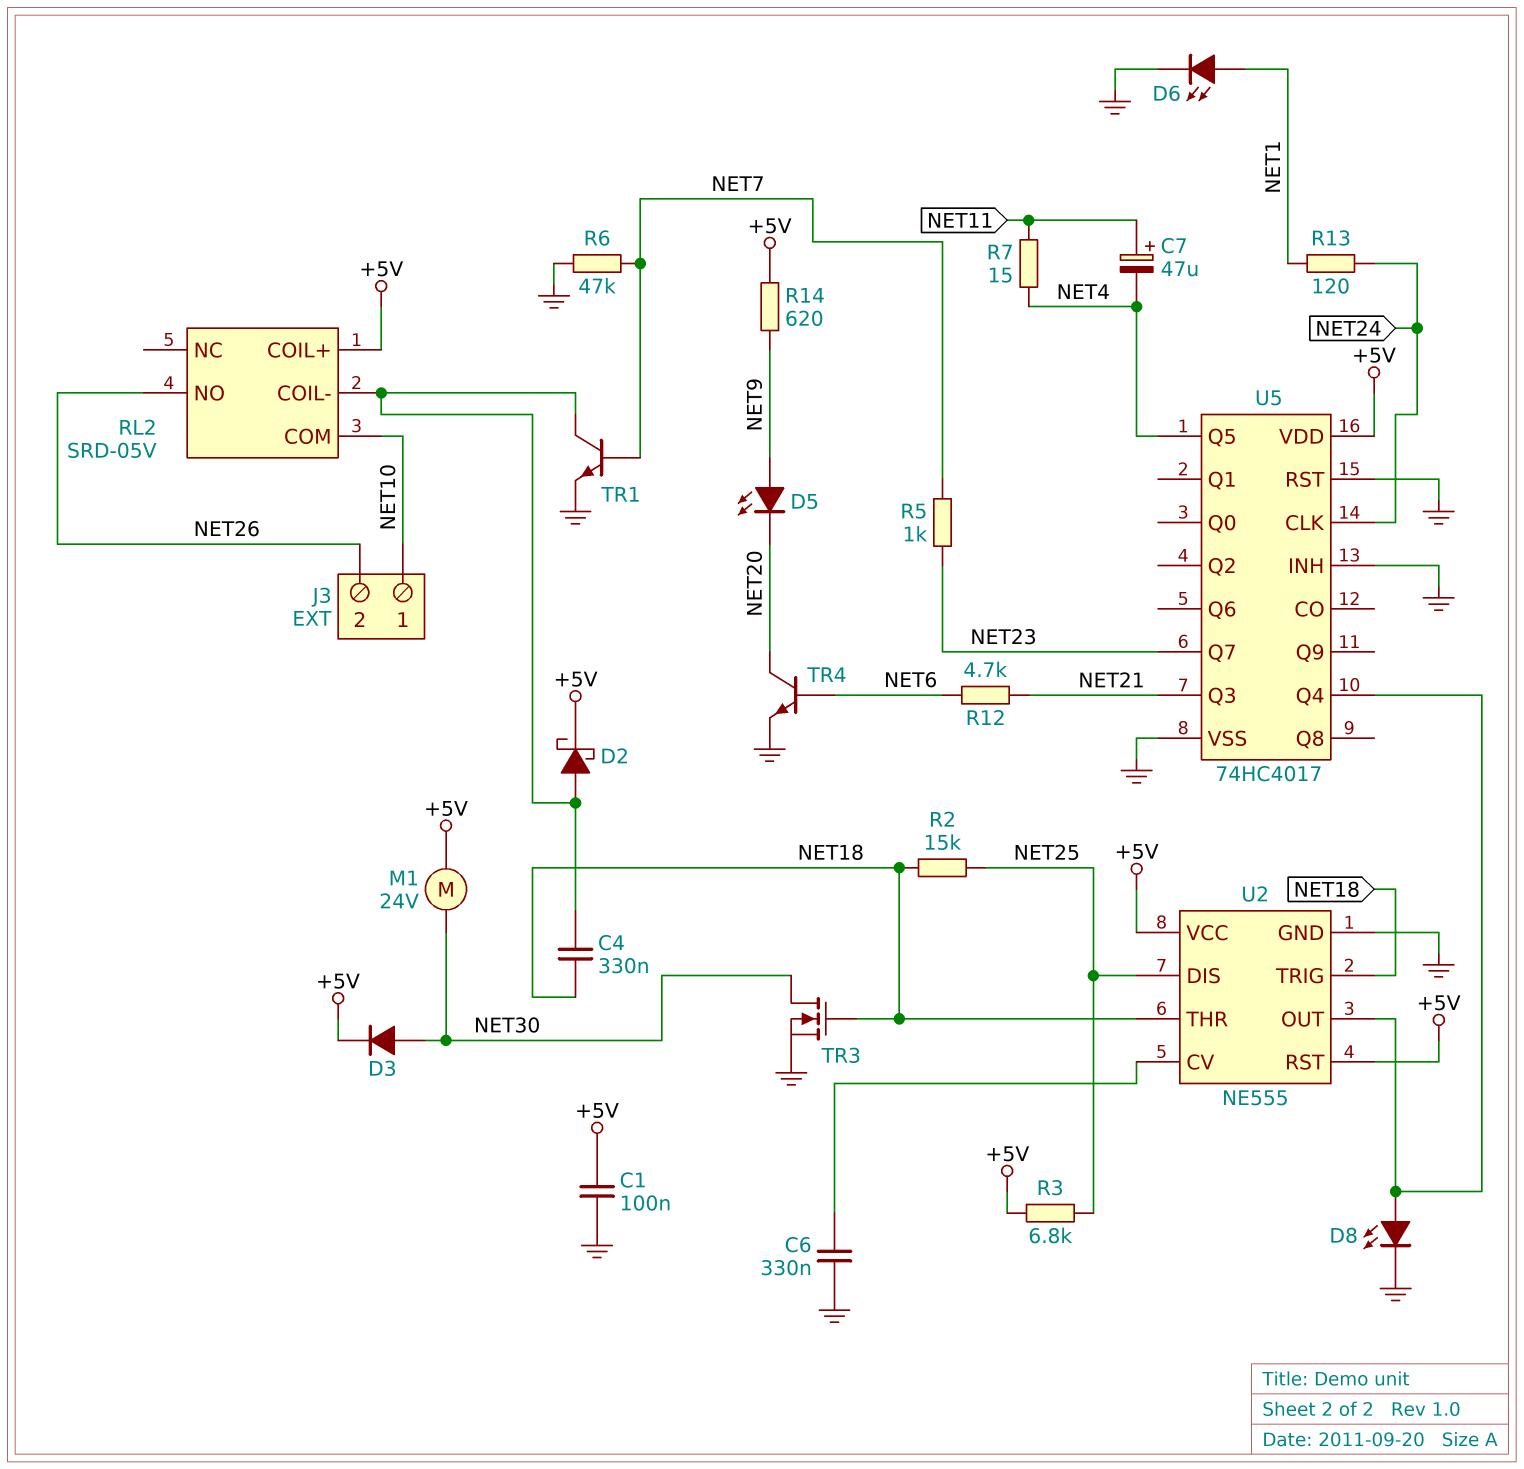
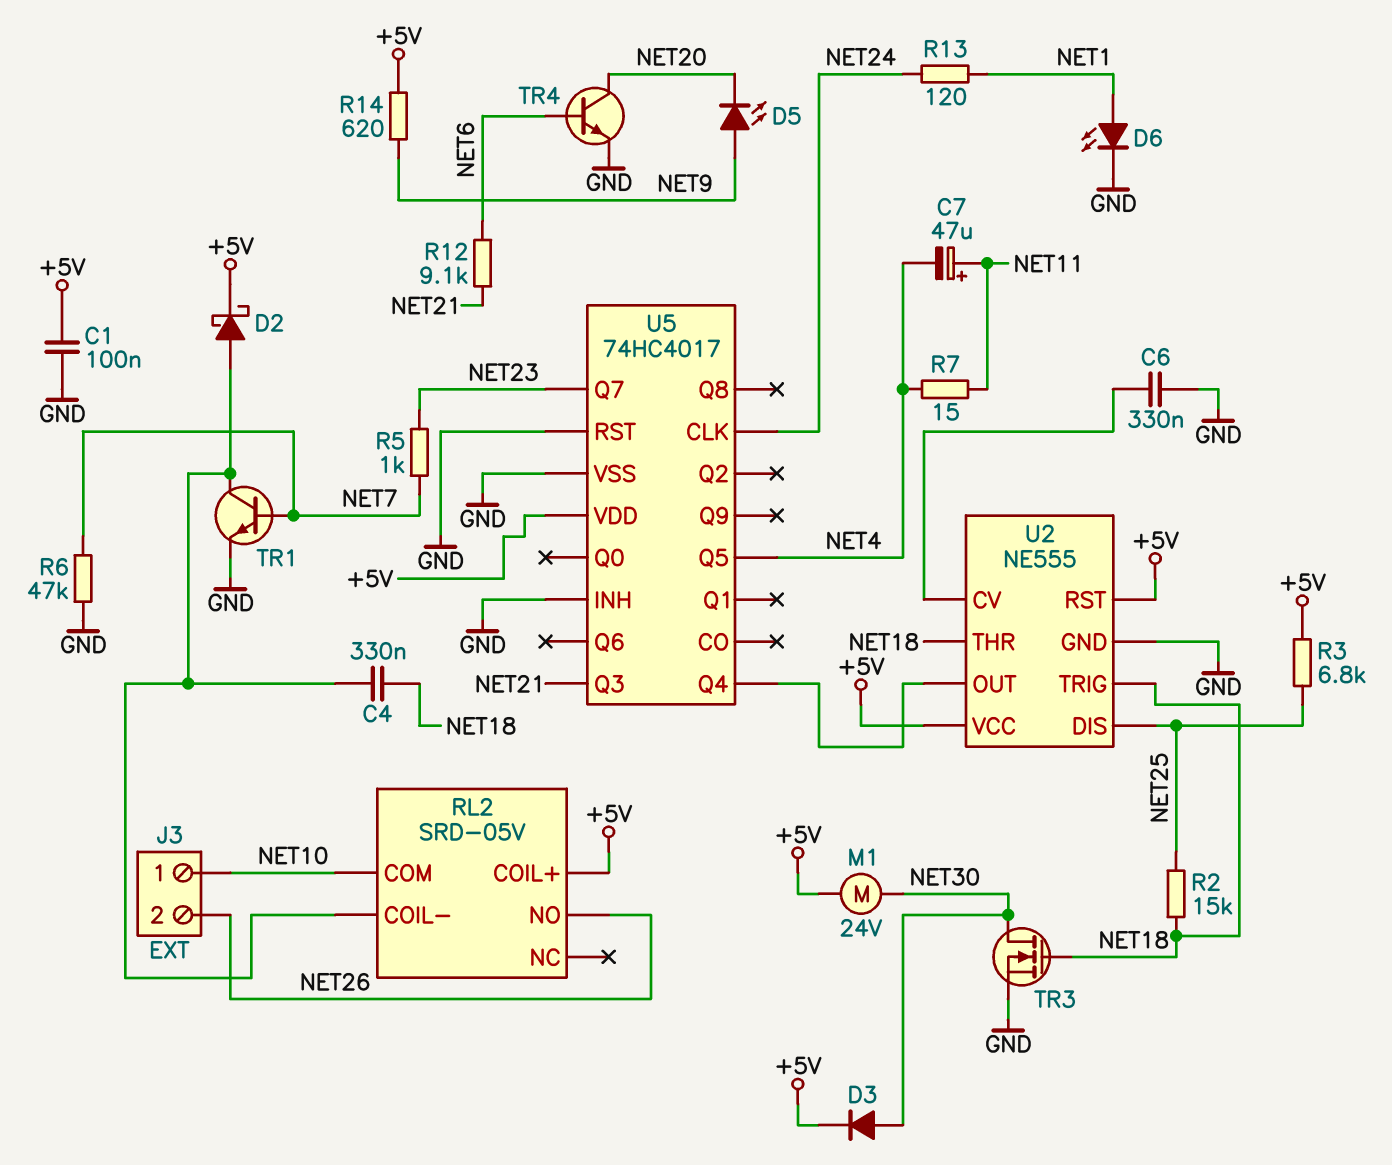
D8: LED (A U2/OUT, K GND) -> none
R12: 4.7k (NET6, NET21) -> 9.1k (NET6, NET21)

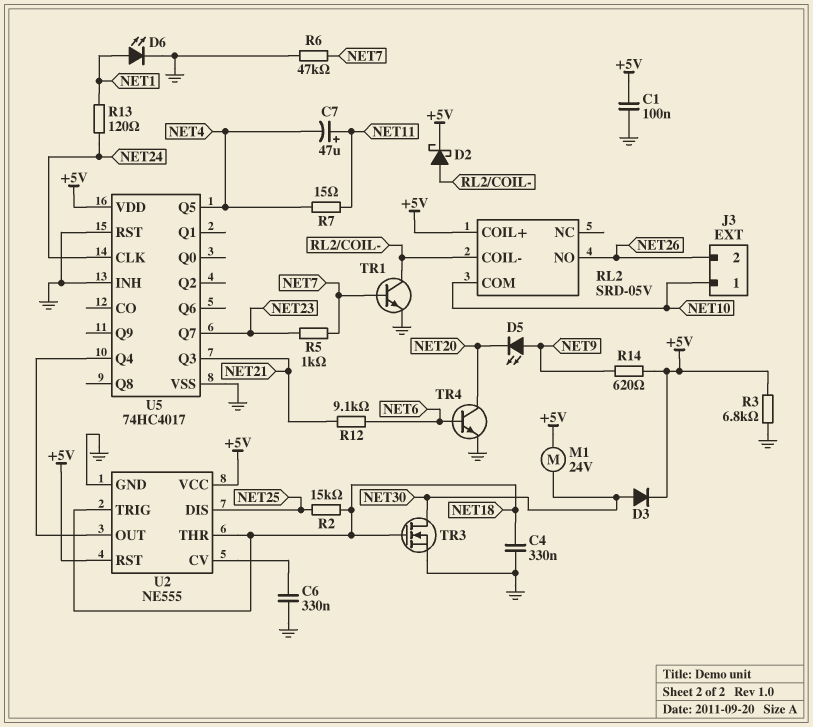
C4: 330nF (NET18, RL2/COIL-) -> 330nF (GND, NET18)
R3: 6.8k (+5V, NET25) -> 6.8k (+5V, GND)

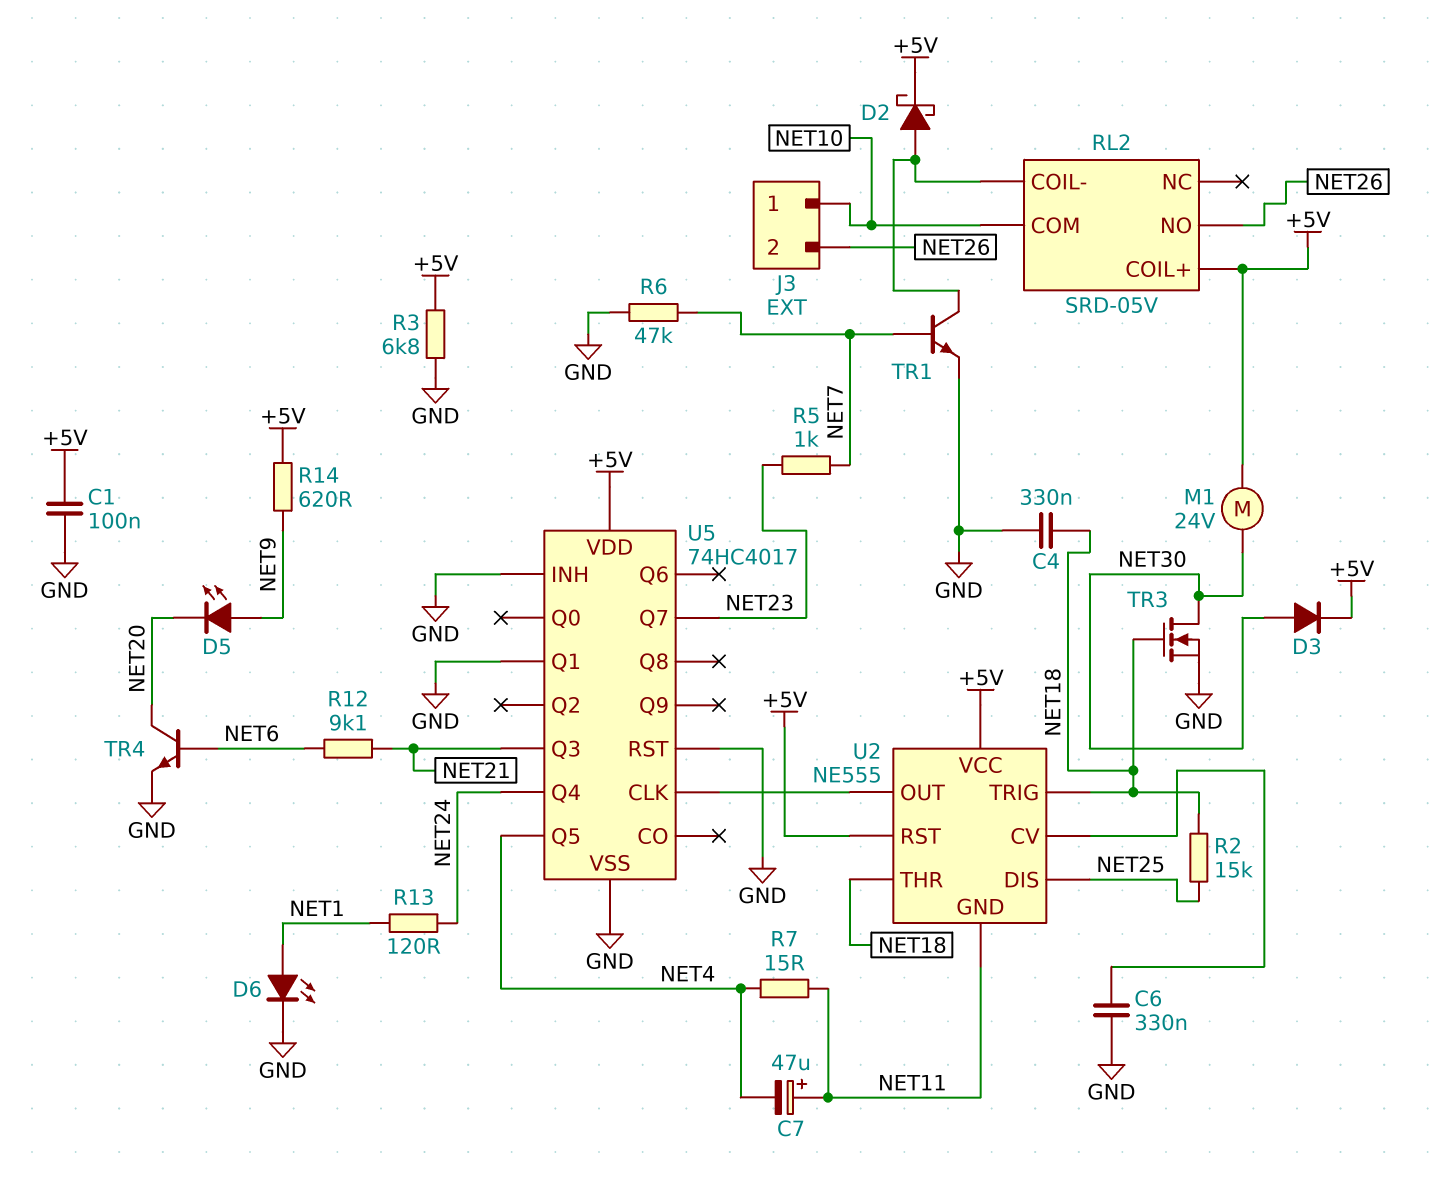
U2 pin GND: GND -> NET11
U5 pin CLK: NET24 -> U2/OUT
U5 pin Q1: none -> GND
U5 pin Q4: U2/OUT -> NET24

